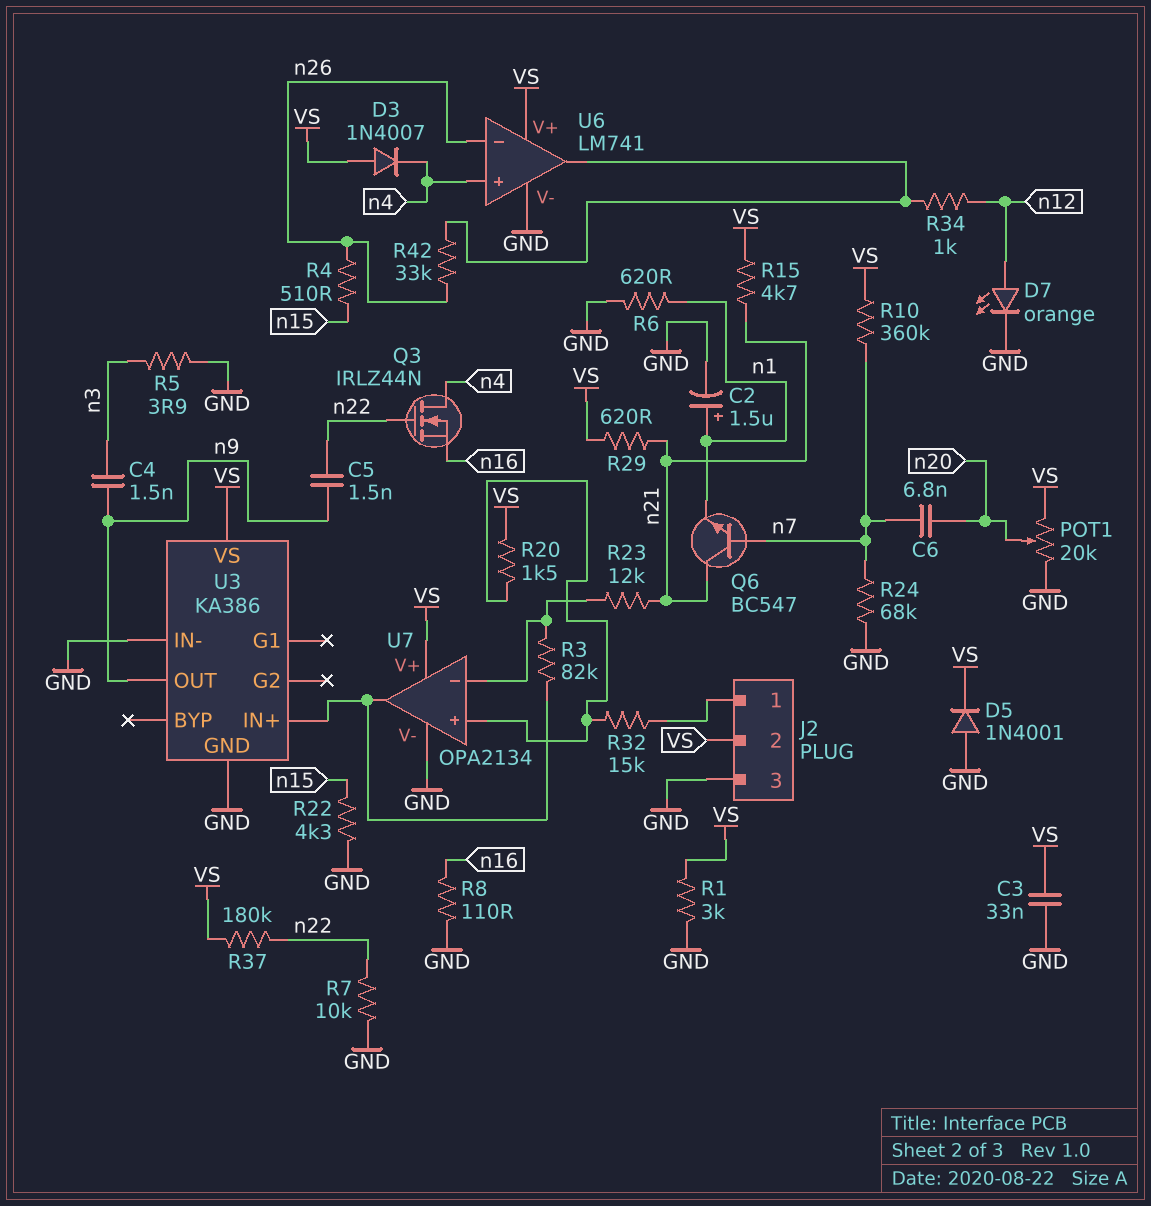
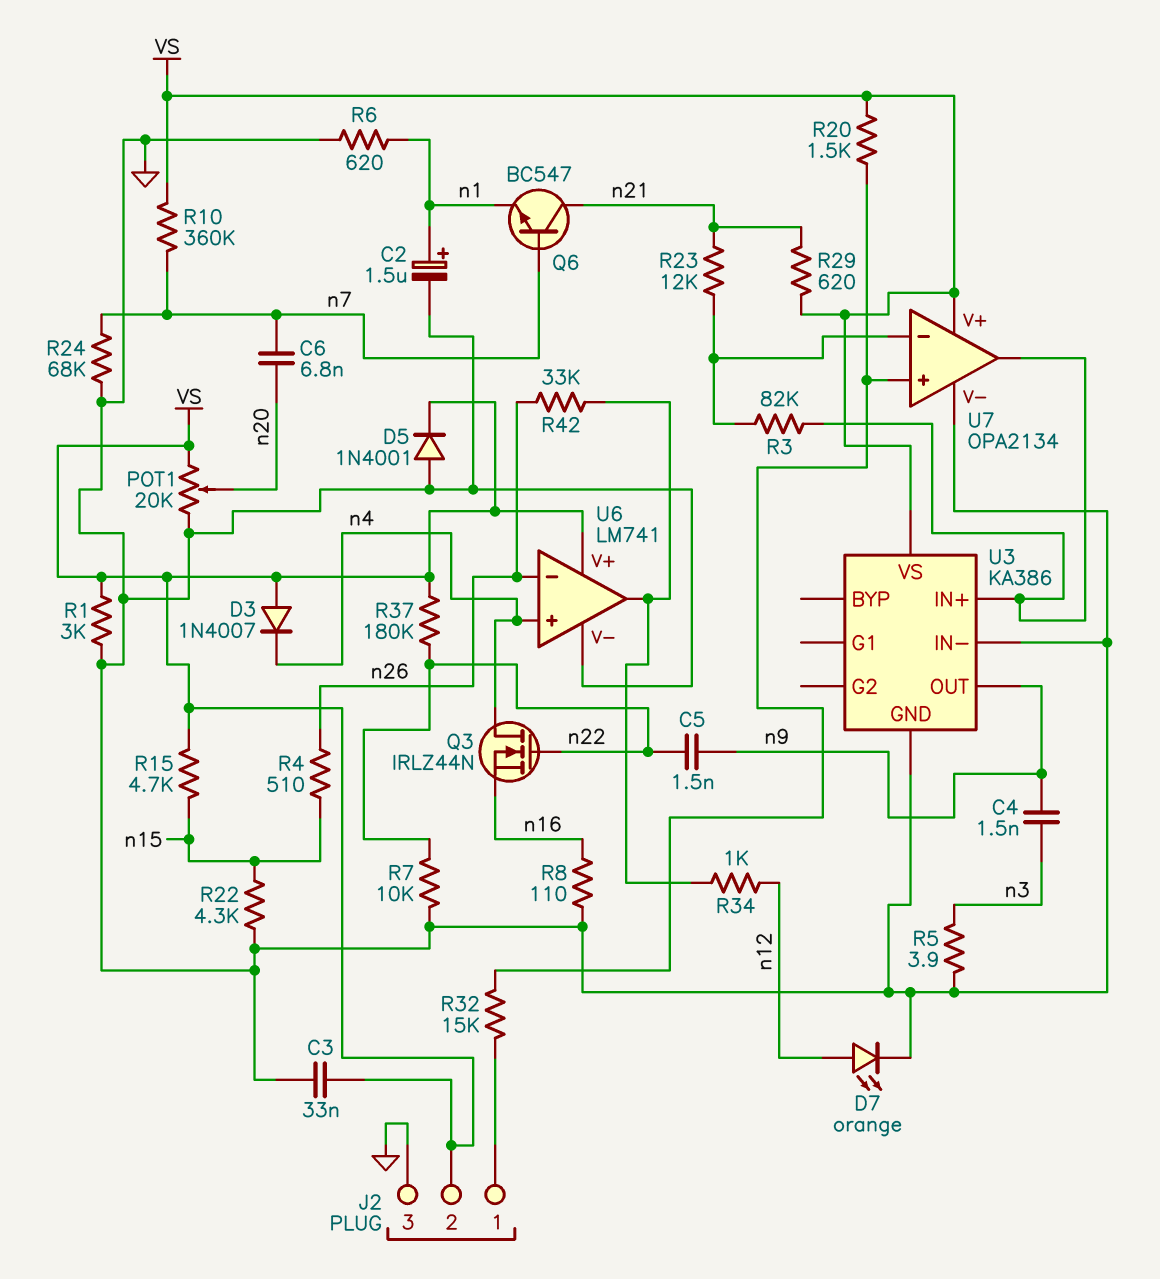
R15: 4.7k (VS, n21) -> 4.7k (VS, n15)

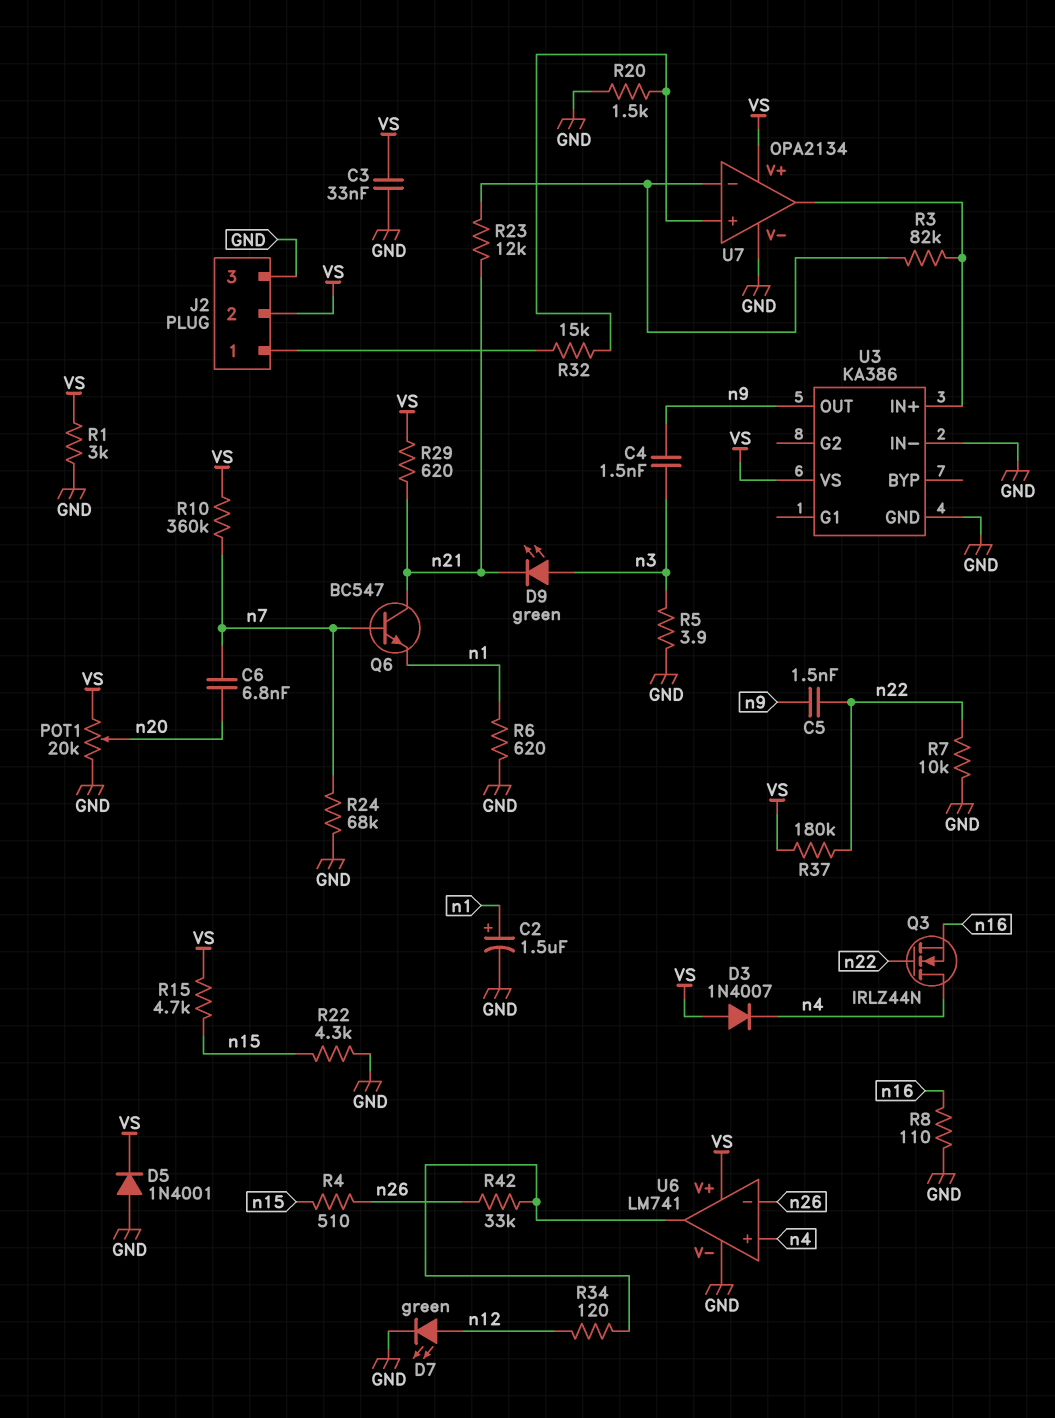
D7: LED orange (A n12, K GND) -> LED green (A n12, K GND)
D9: none -> LED green (A n3, K n21)
R20: 1.5k (U7/in+, VS) -> 1.5k (GND, U7/in+)
R34: 1k (U6/out, n12) -> 120 (U6/out, n12)

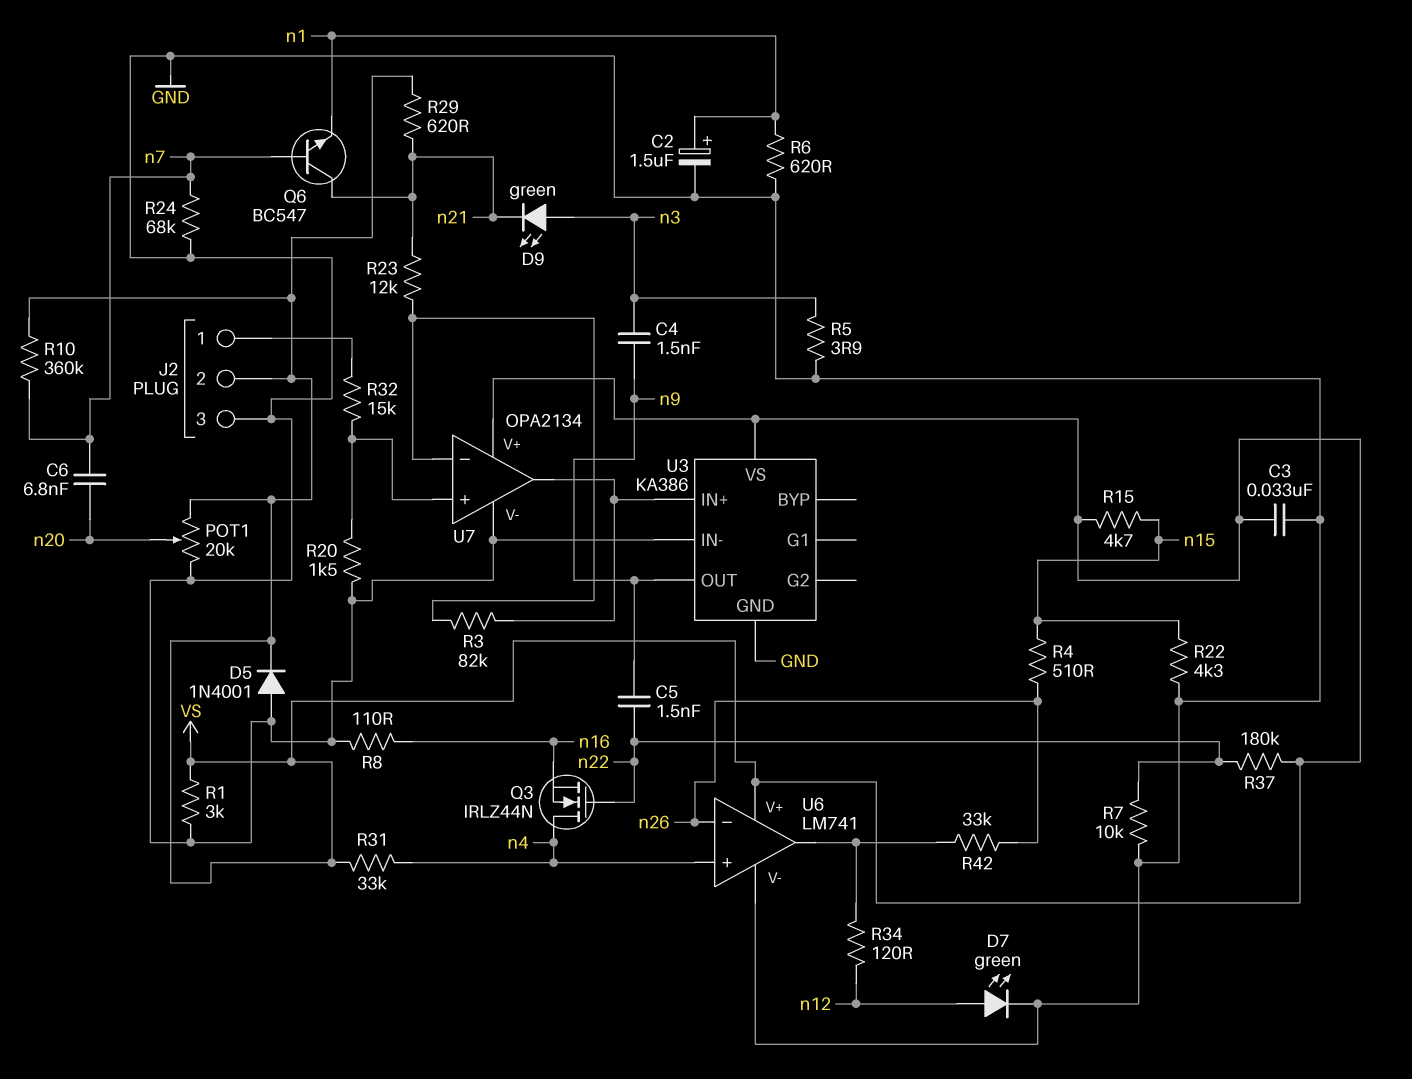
D3: diode 1N4007 (A VS, K n4) -> none
R31: none -> 33k (VS, n4)

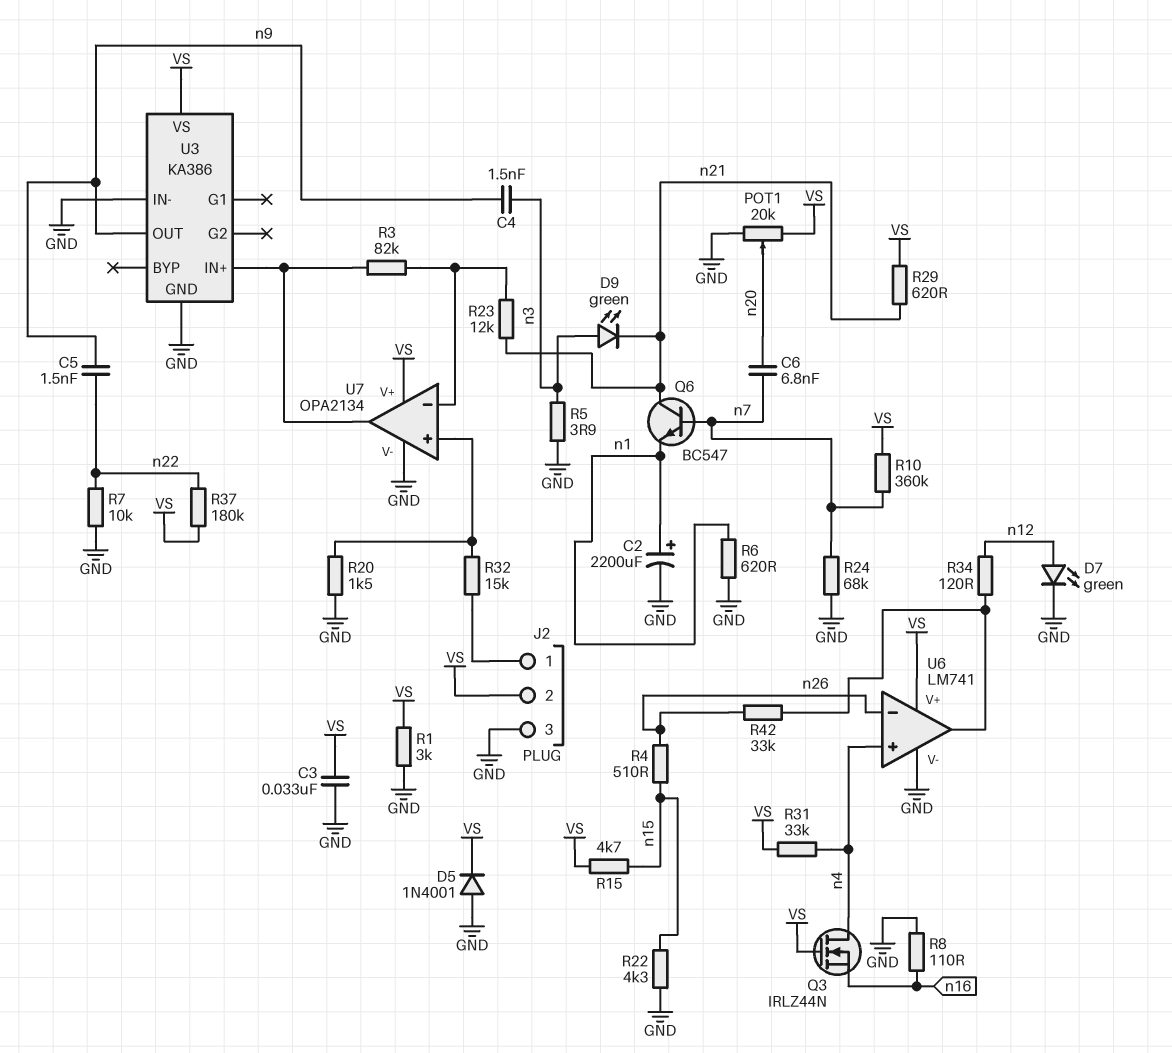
C2: 1.5uF (plus n1, minus GND) -> 2200uF (plus n1, minus GND)
Q3: NMOS IRLZ44N (G n22, D n4, S n16) -> NMOS IRLZ44N (G VS, D n4, S n16)

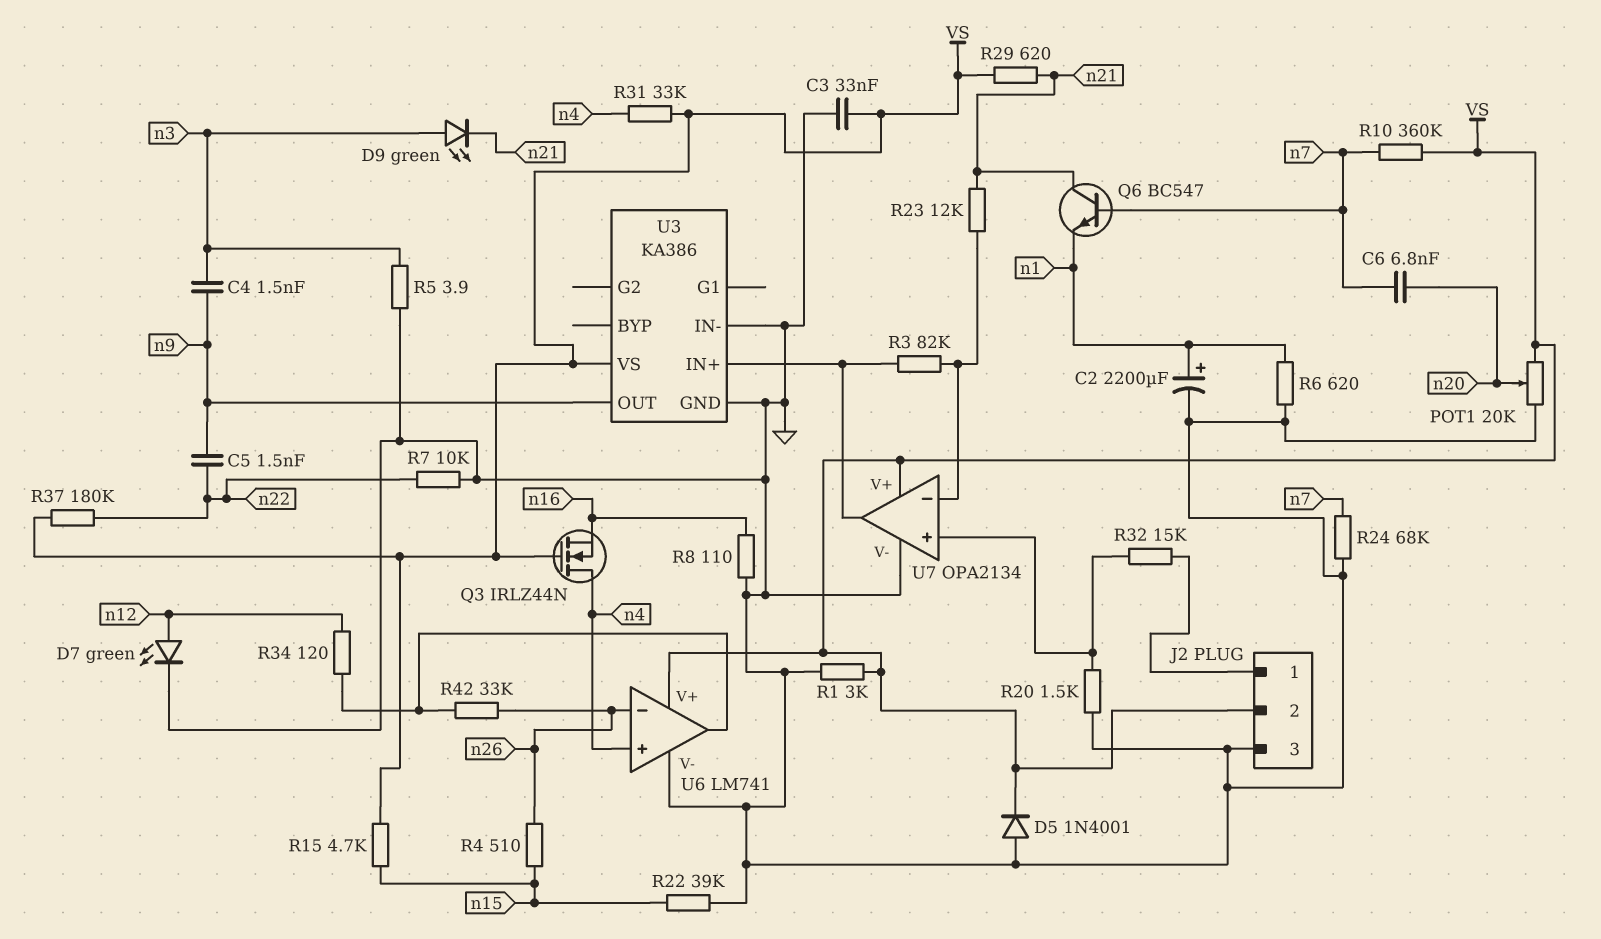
R22: 4.3k (GND, n15) -> 39k (GND, n15)

